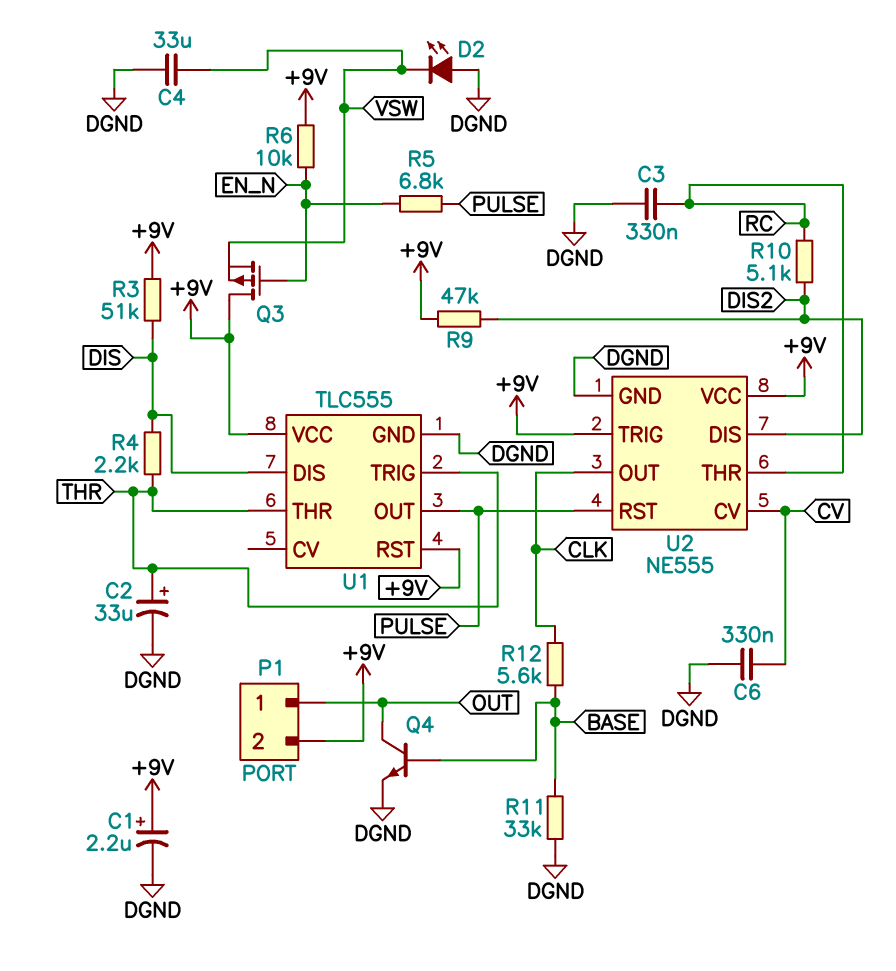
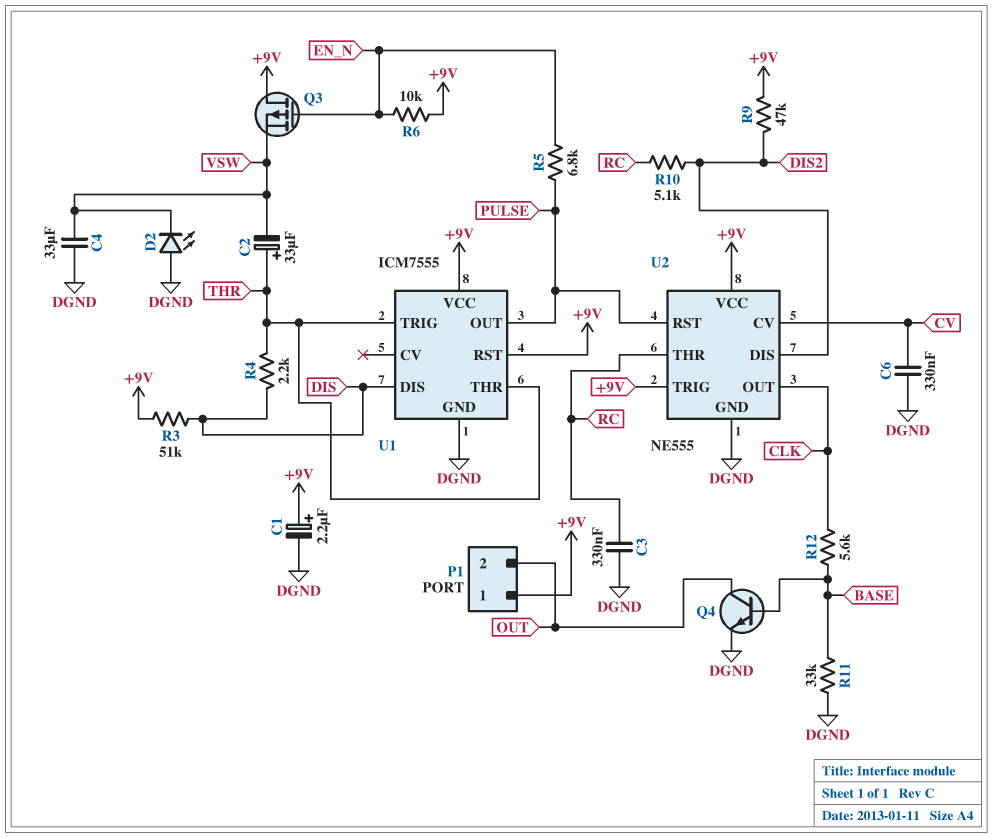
C2: 33uF (plus THR, minus DGND) -> 33uF (plus THR, minus VSW)
P1 pin 1: OUT -> +9V
P1 pin 2: +9V -> OUT
U1: TLC555 -> ICM7555

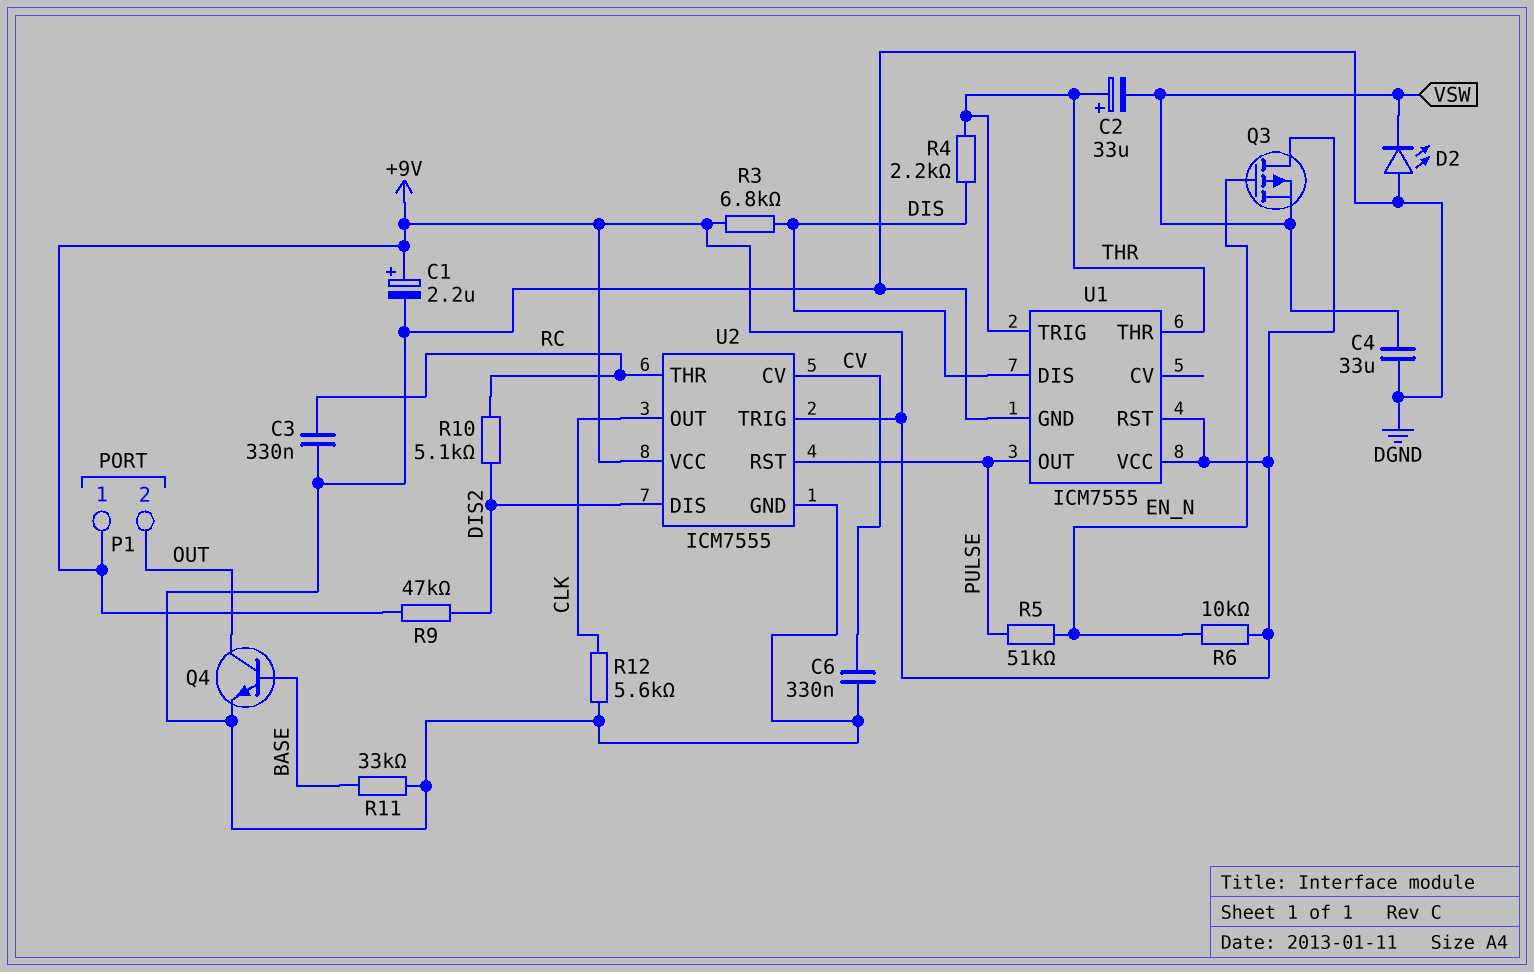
R3: 51k (+9V, DIS) -> 6.8k (+9V, DIS)
R5: 6.8k (EN_N, PULSE) -> 51k (EN_N, PULSE)
R12: 5.6k (BASE, CLK) -> 5.6k (CLK, DGND)
U2: NE555 -> ICM7555

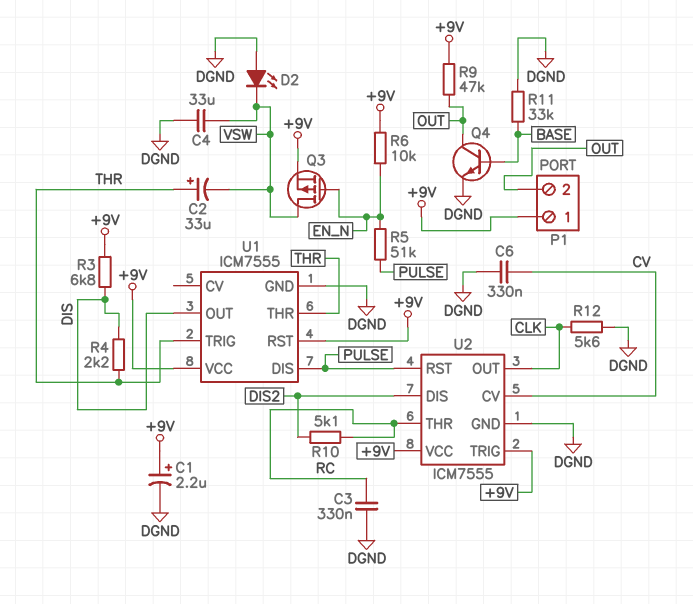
Q3: PMOS (G EN_N, D +9V, S VSW) -> PMOS (G EN_N, D VSW, S +9V)
R9: 47k (+9V, DIS2) -> 47k (+9V, OUT)
U1 pin DIS: DIS -> PULSE
U1 pin OUT: PULSE -> DIS

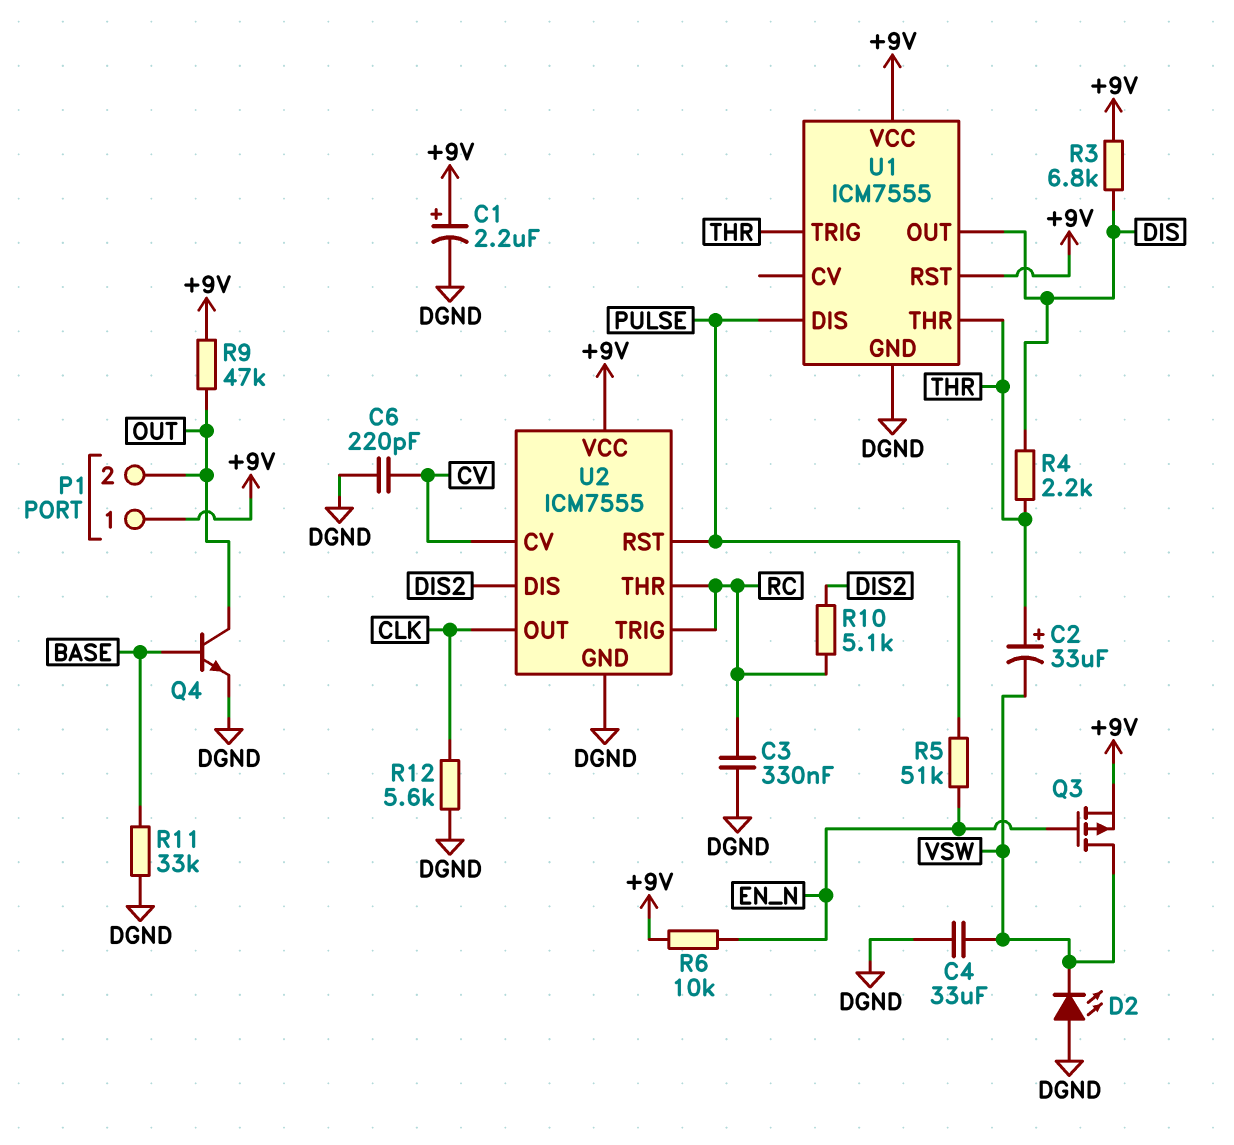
C6: 330nF (CV, DGND) -> 220pF (CV, DGND)
U2 pin TRIG: +9V -> RC

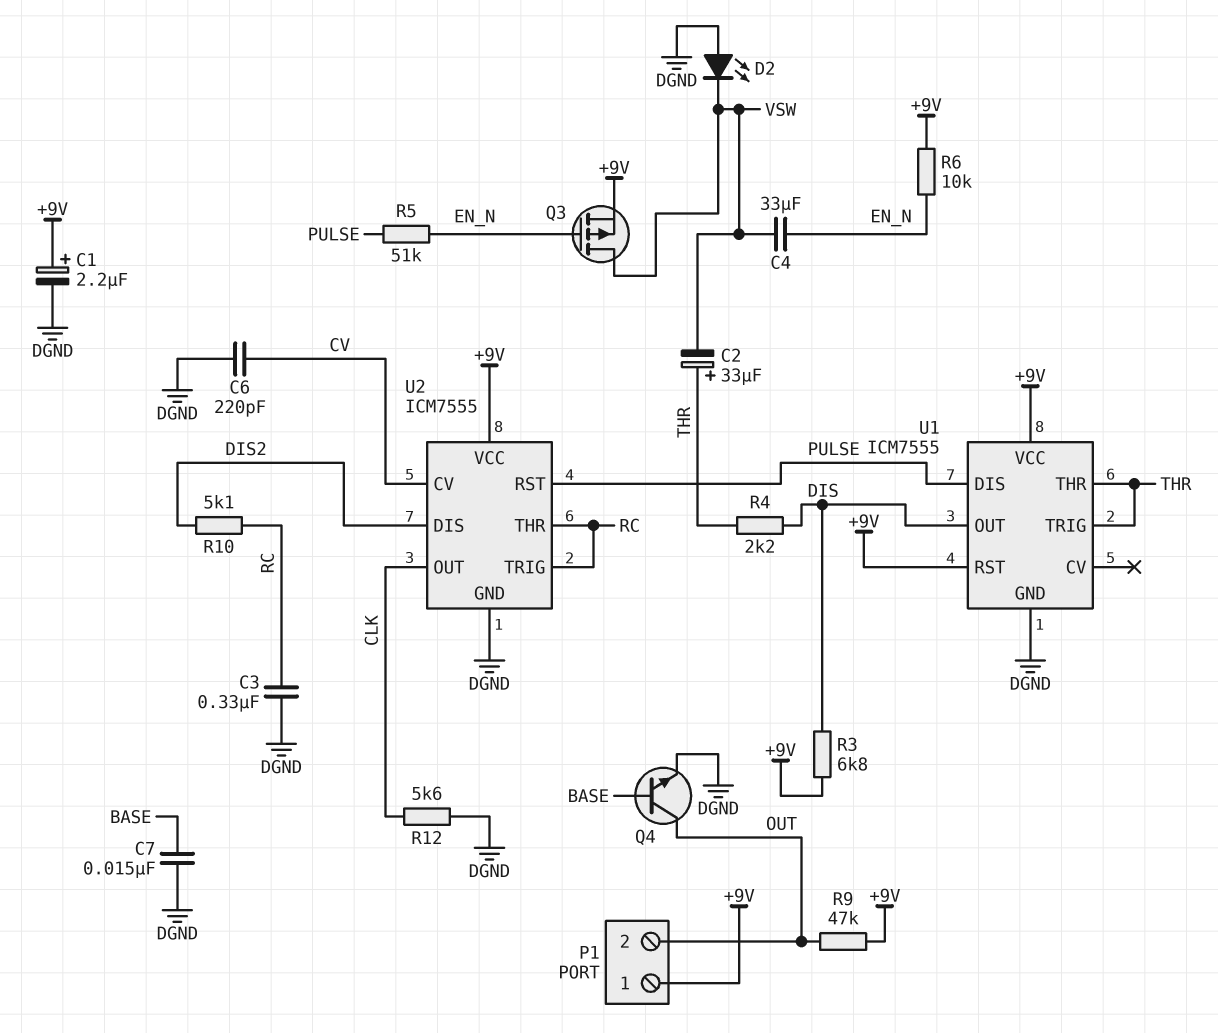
C4: 33uF (DGND, VSW) -> 33uF (EN_N, VSW)
C7: none -> 15nF (BASE, DGND)
R11: 33k (BASE, DGND) -> none

